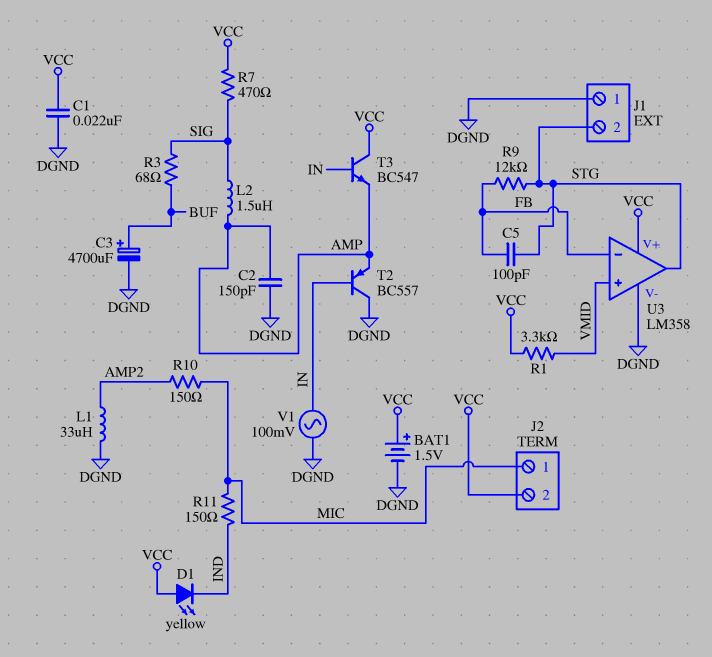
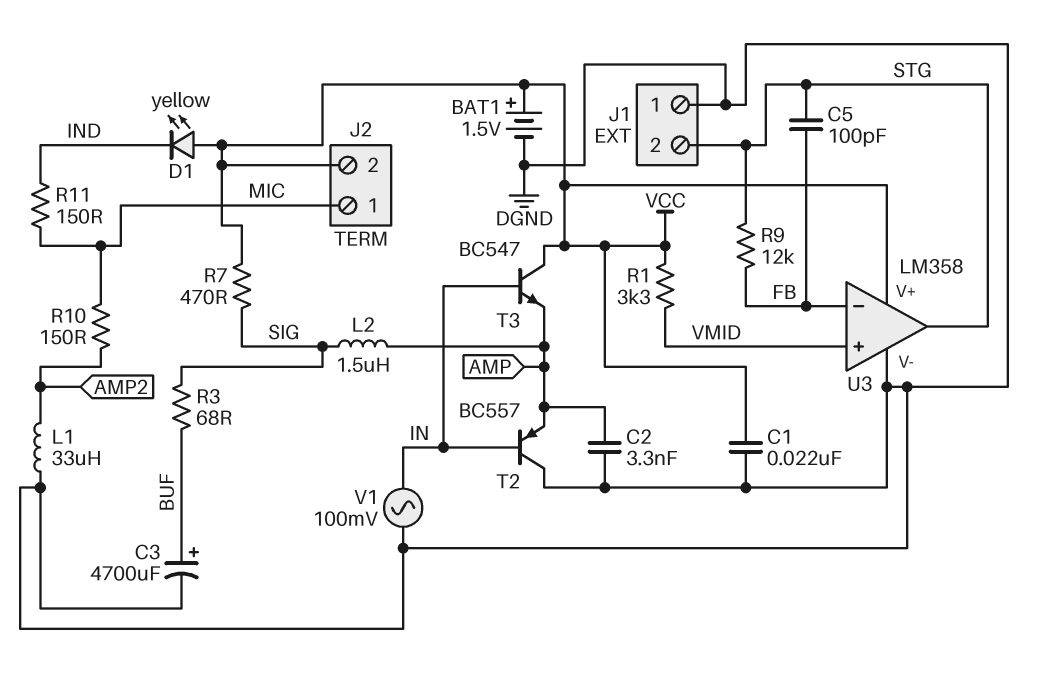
C2: 150pF (AMP, DGND) -> 3.3nF (AMP, DGND)

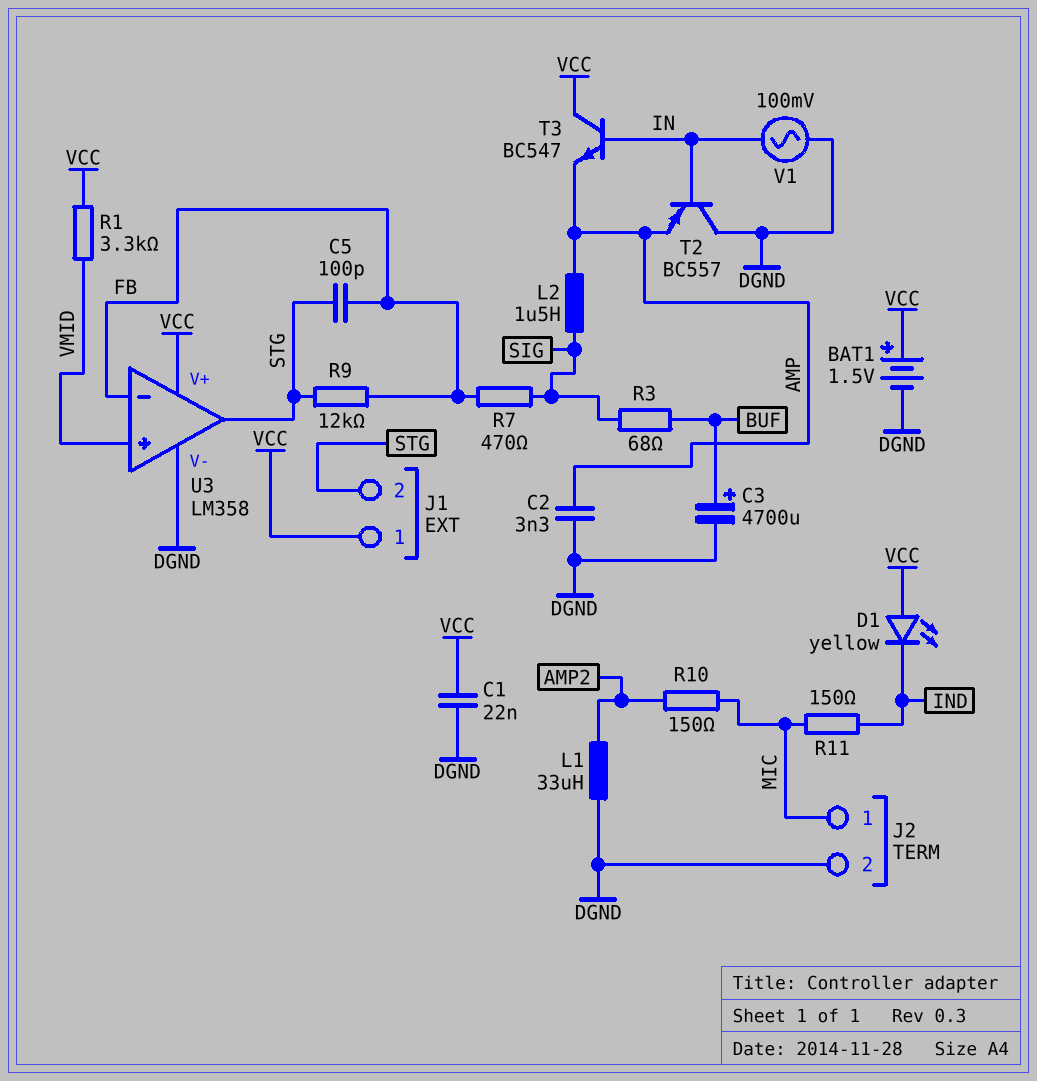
J1 pin 1: DGND -> VCC
J2 pin 2: VCC -> DGND
R7: 470 (SIG, VCC) -> 470 (FB, SIG)

